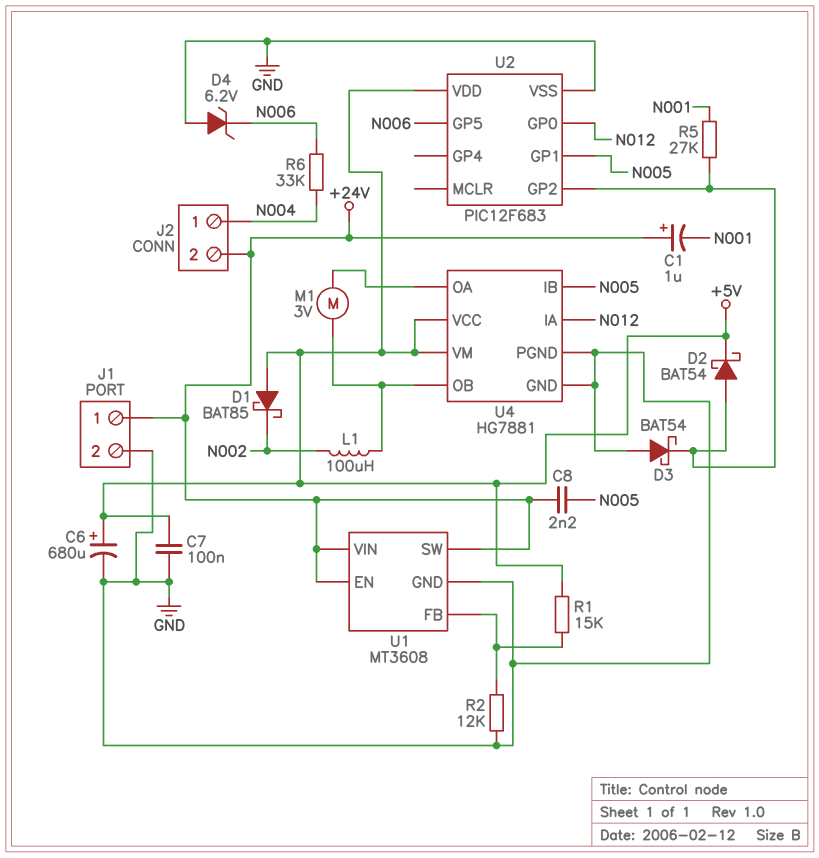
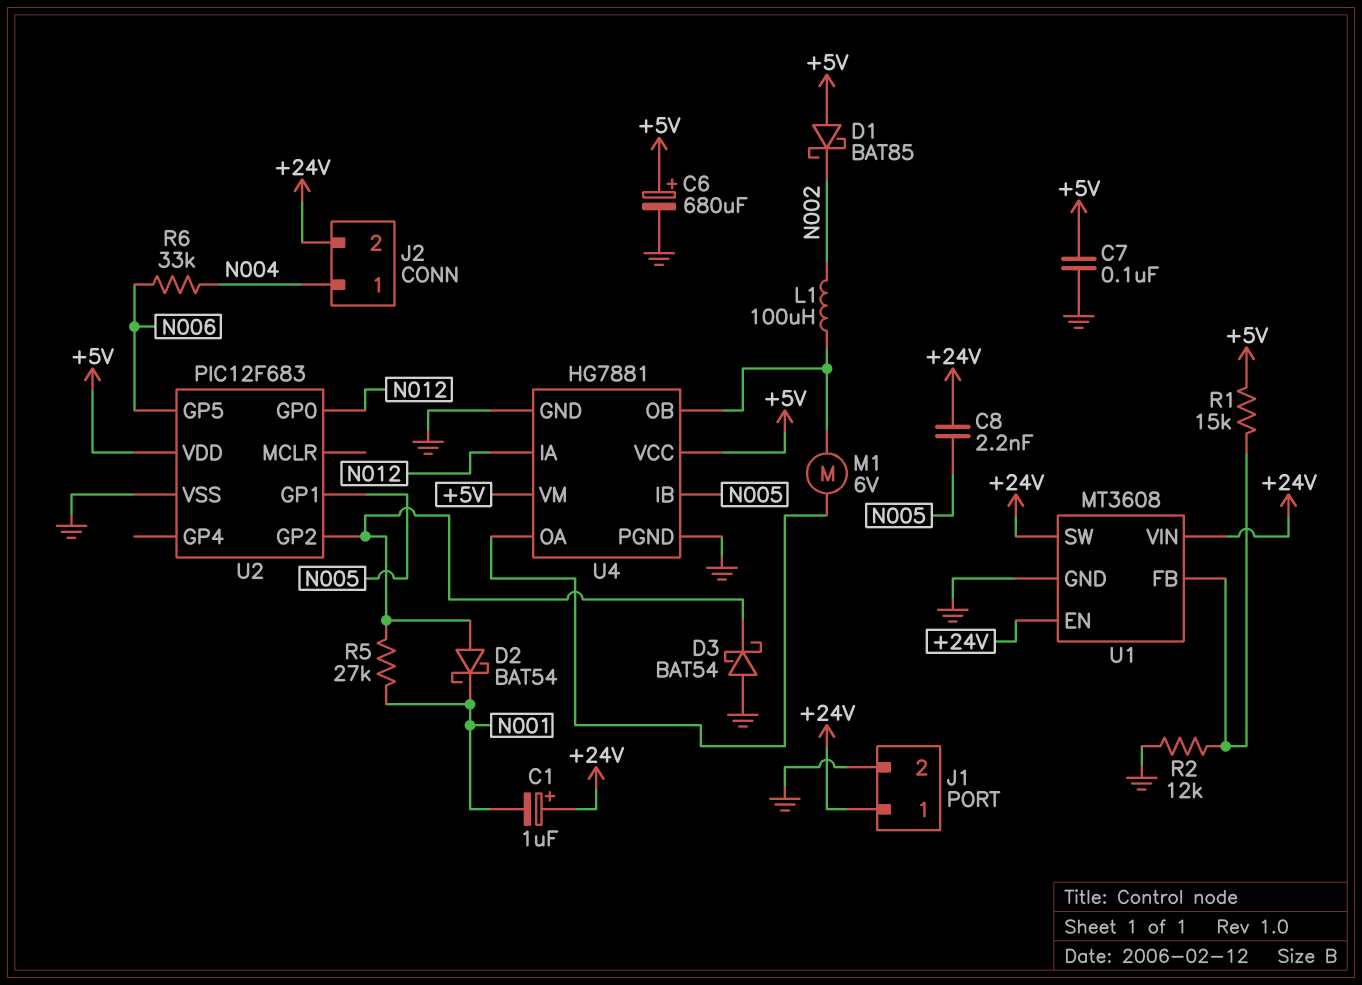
D2: schottky BAT54 (A U2/GP2, K +5V) -> schottky BAT54 (A U2/GP2, K N001)
D4: zener 6.2V (A GND, K N006) -> none
M1: motor 3V (U4/OA, U4/OB) -> motor 6V (U4/OA, U4/OB)

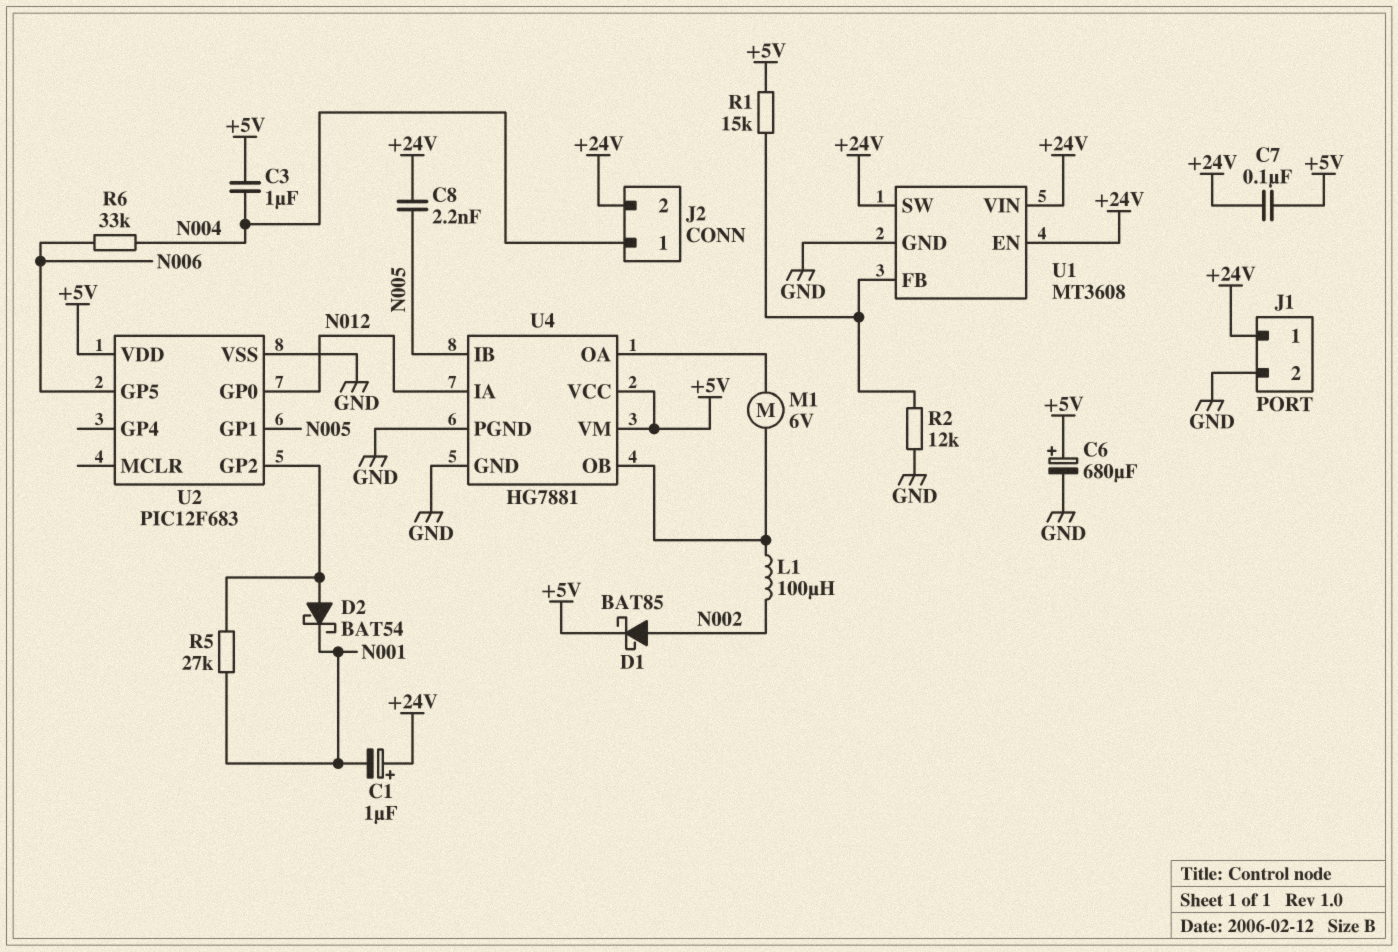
C3: none -> 1uF (+5V, N004)
C7: 100nF (+5V, GND) -> 100nF (+5V, +24V)
D1: schottky BAT85 (A +5V, K N002) -> schottky BAT85 (A N002, K +5V)
D3: schottky BAT54 (A GND, K U2/GP2) -> none

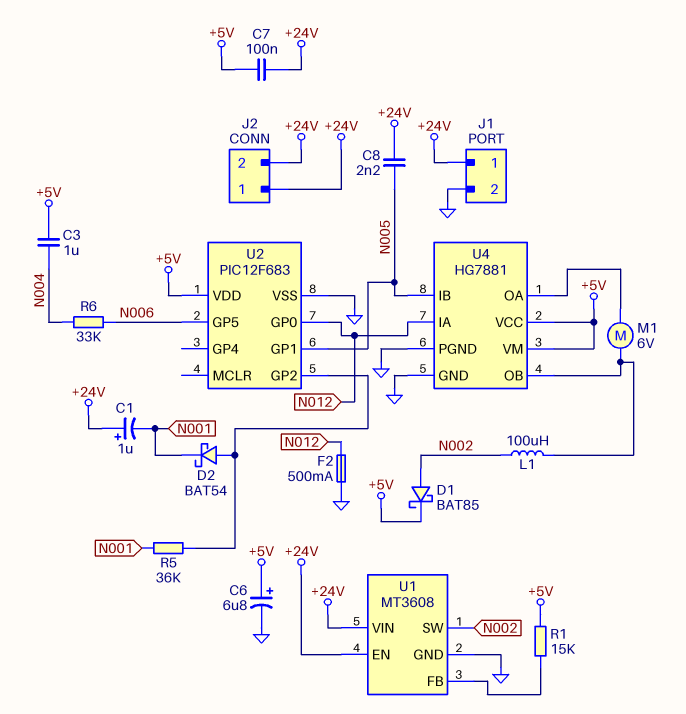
C6: 680uF (plus +5V, minus GND) -> 6.8uF (plus +5V, minus GND)
F2: none -> 500mA (GND, N012)
J2 pin 1: N004 -> +24V
R2: 12k (GND, U1/FB) -> none
R5: 27k (N001, U2/GP2) -> 36k (N001, U2/GP2)
U1 pin SW: +24V -> N002

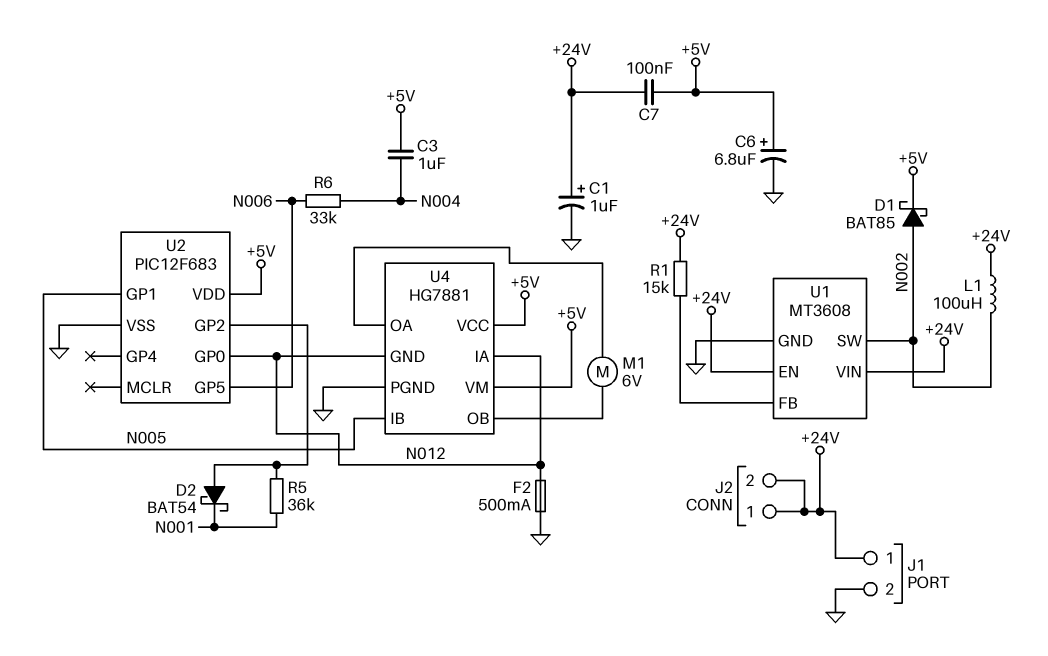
C1: 1uF (plus +24V, minus N001) -> 1uF (plus +24V, minus GND)
C8: 2.2nF (+24V, N005) -> none
L1: 100uH (N002, U4/OB) -> 100uH (+24V, N002)
R1: 15k (+5V, U1/FB) -> 15k (+24V, U1/FB)
U4 pin GND: GND -> N012

